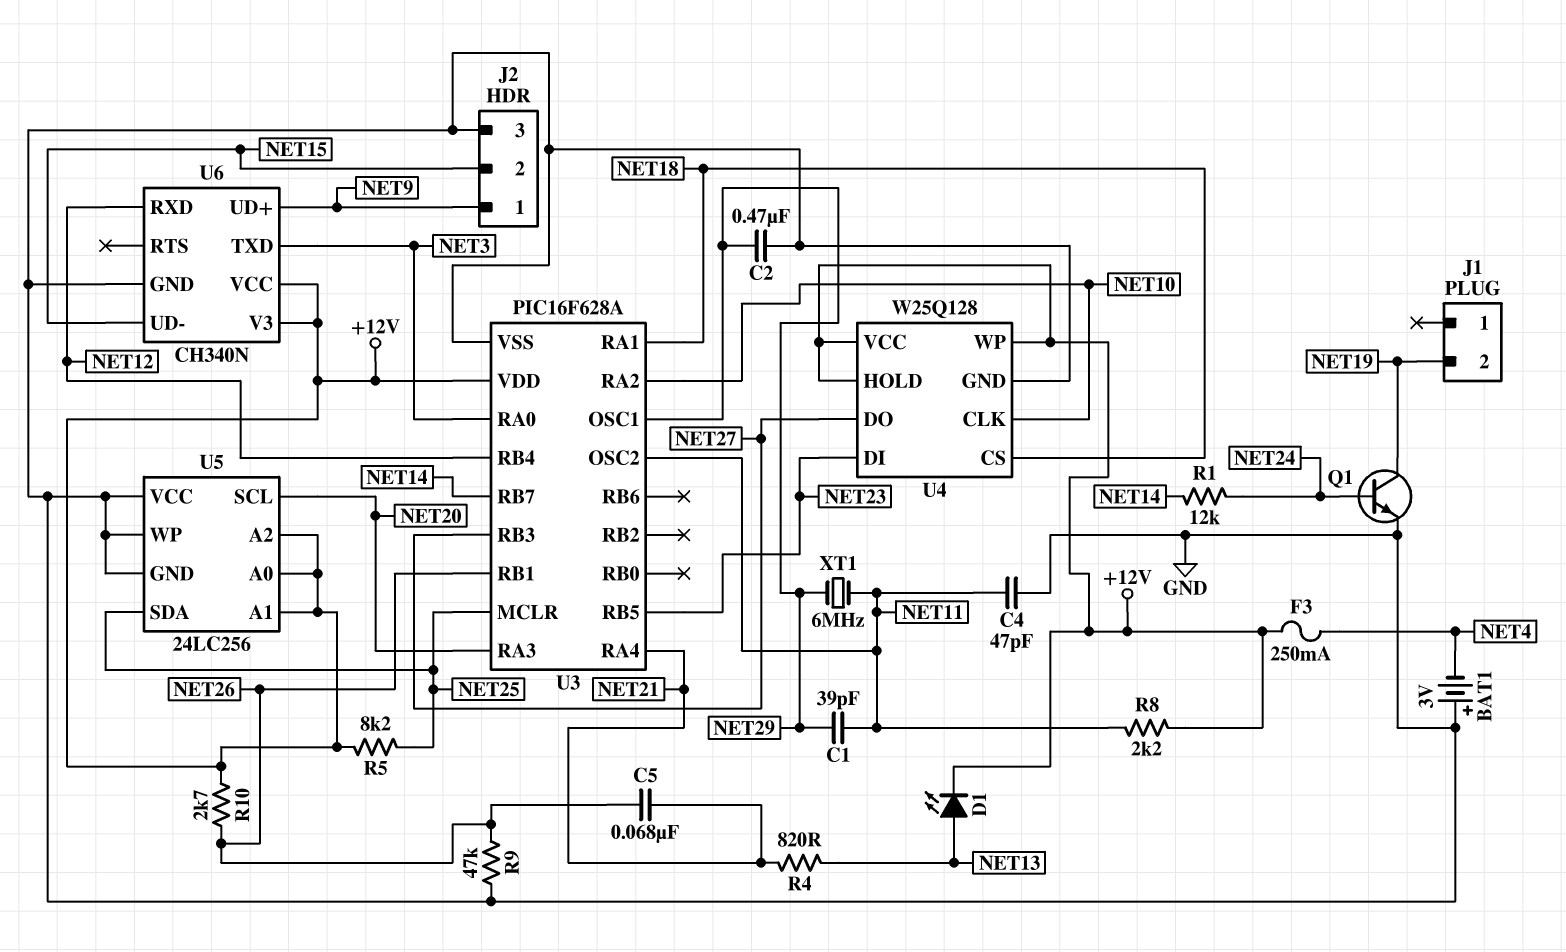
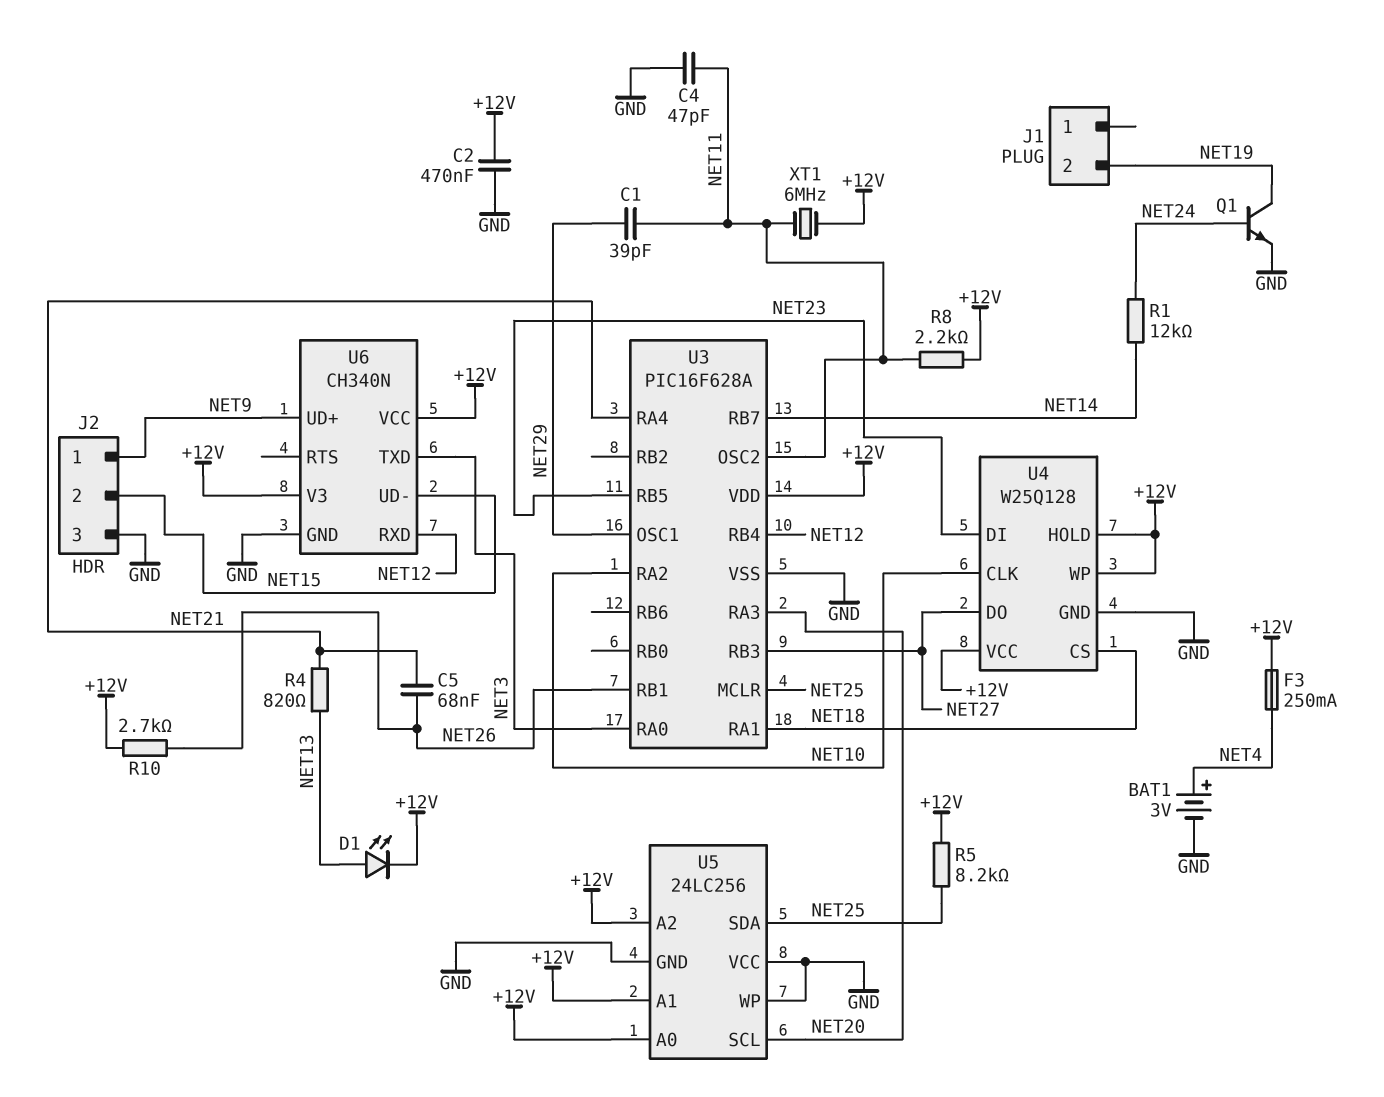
BAT1: 3V (plus GND, minus NET4) -> 3V (plus NET4, minus GND)
C2: 470nF (GND, NET29) -> 470nF (+12V, GND)
R9: 47k (GND, NET26) -> none
XT1: 6MHz (NET11, NET29) -> 6MHz (+12V, NET11)

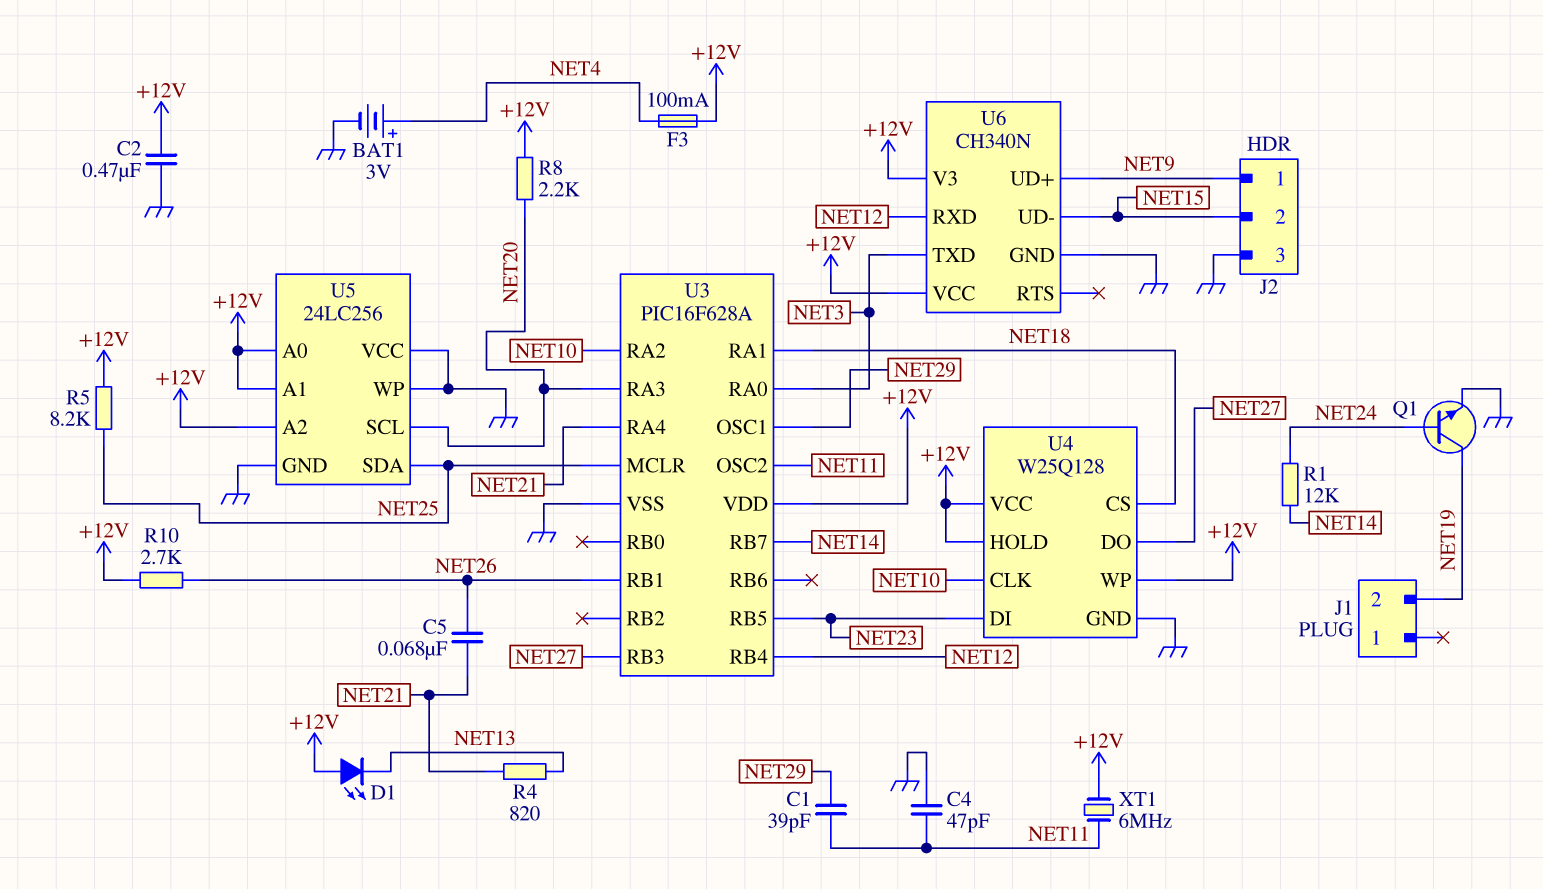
D1: LED (A NET13, K +12V) -> LED (A +12V, K NET13)
F3: 250mA (+12V, NET4) -> 100mA (+12V, NET4)
R8: 2.2k (+12V, NET11) -> 2.2k (+12V, NET20)

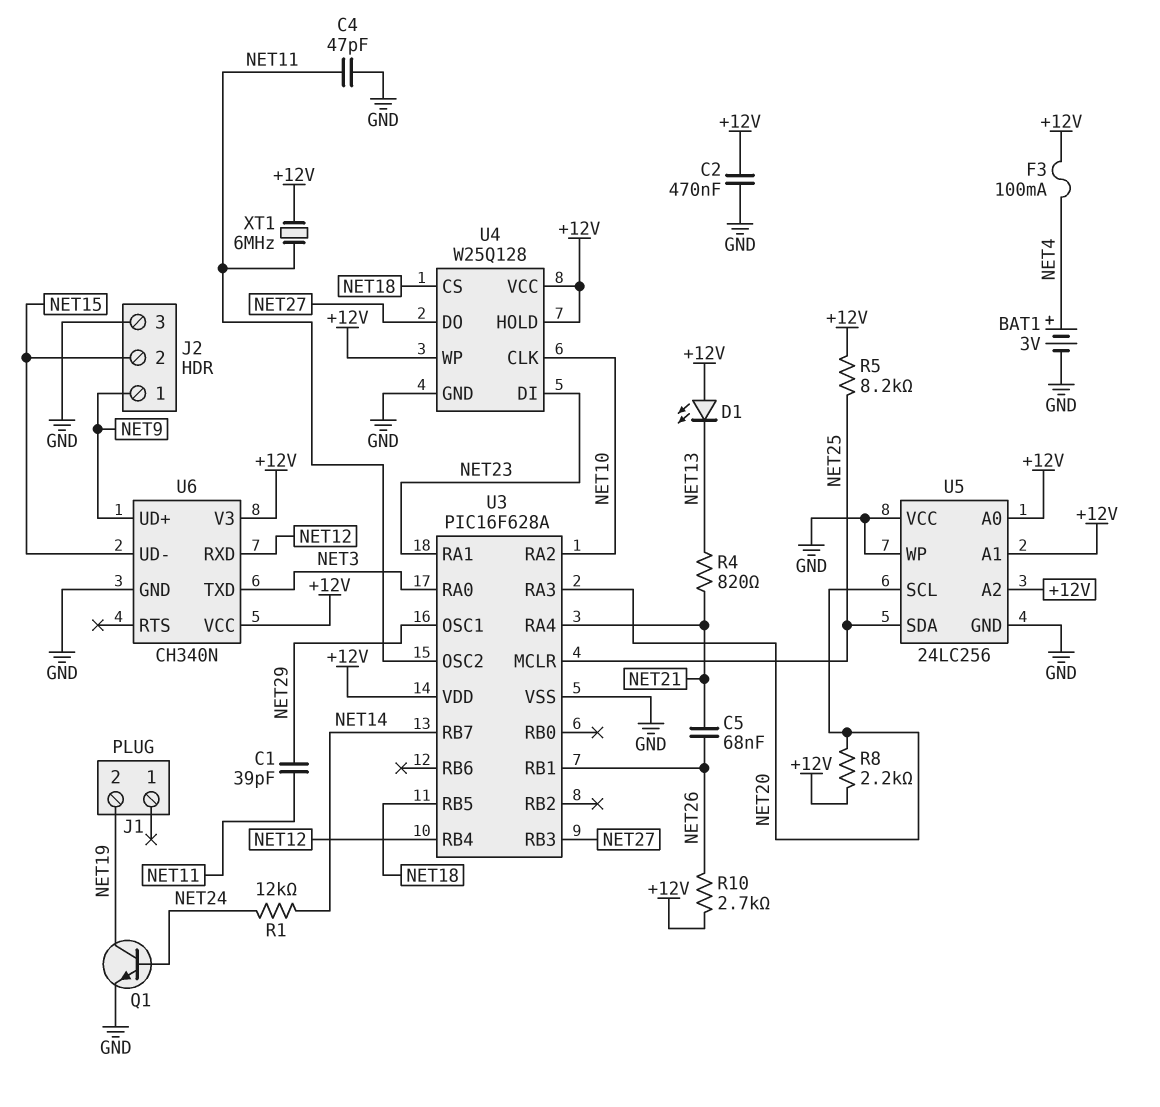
U3 pin RA1: NET18 -> NET23
U3 pin RB5: NET23 -> NET18

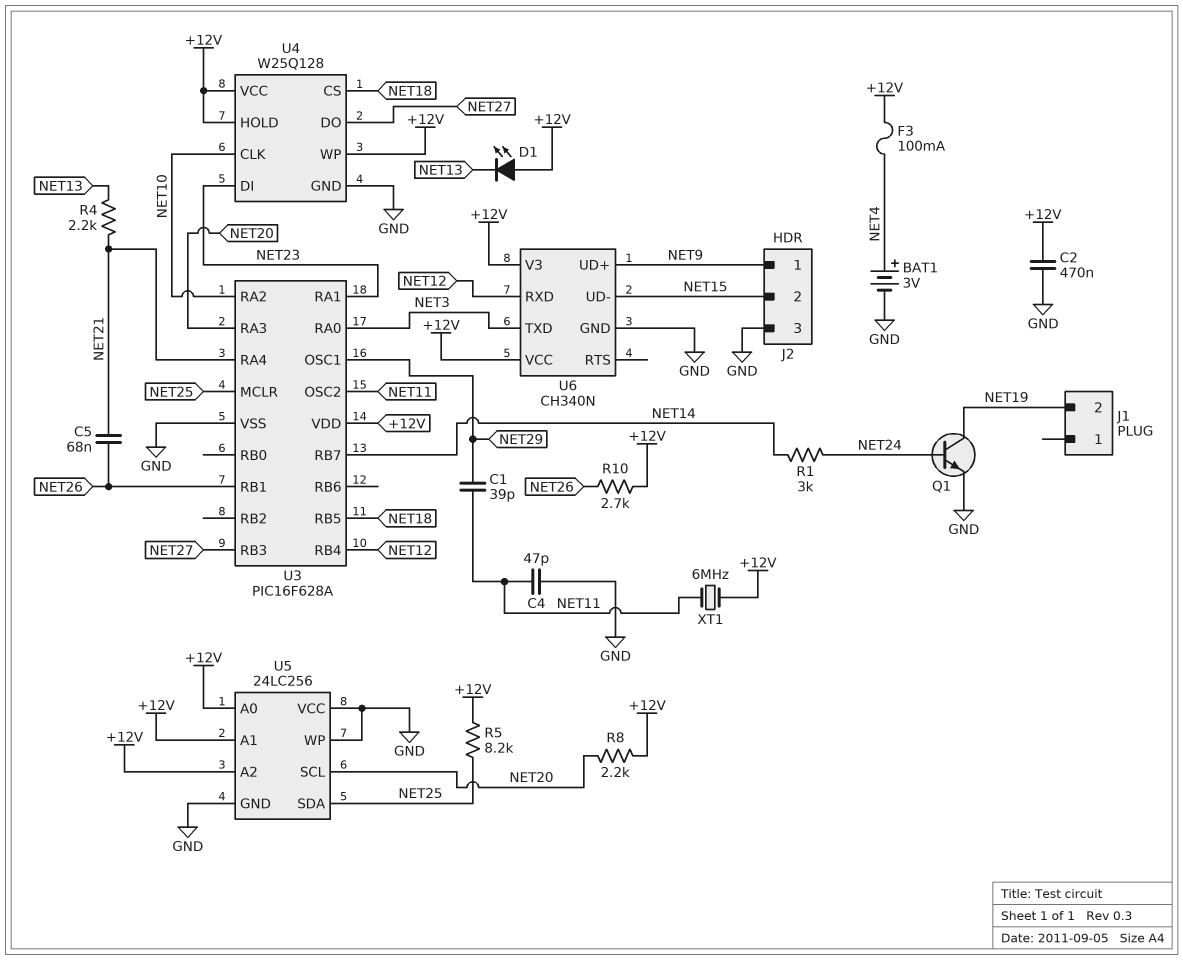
R1: 12k (NET14, NET24) -> 3k (NET14, NET24)
R4: 820 (NET13, NET21) -> 2.2k (NET13, NET21)

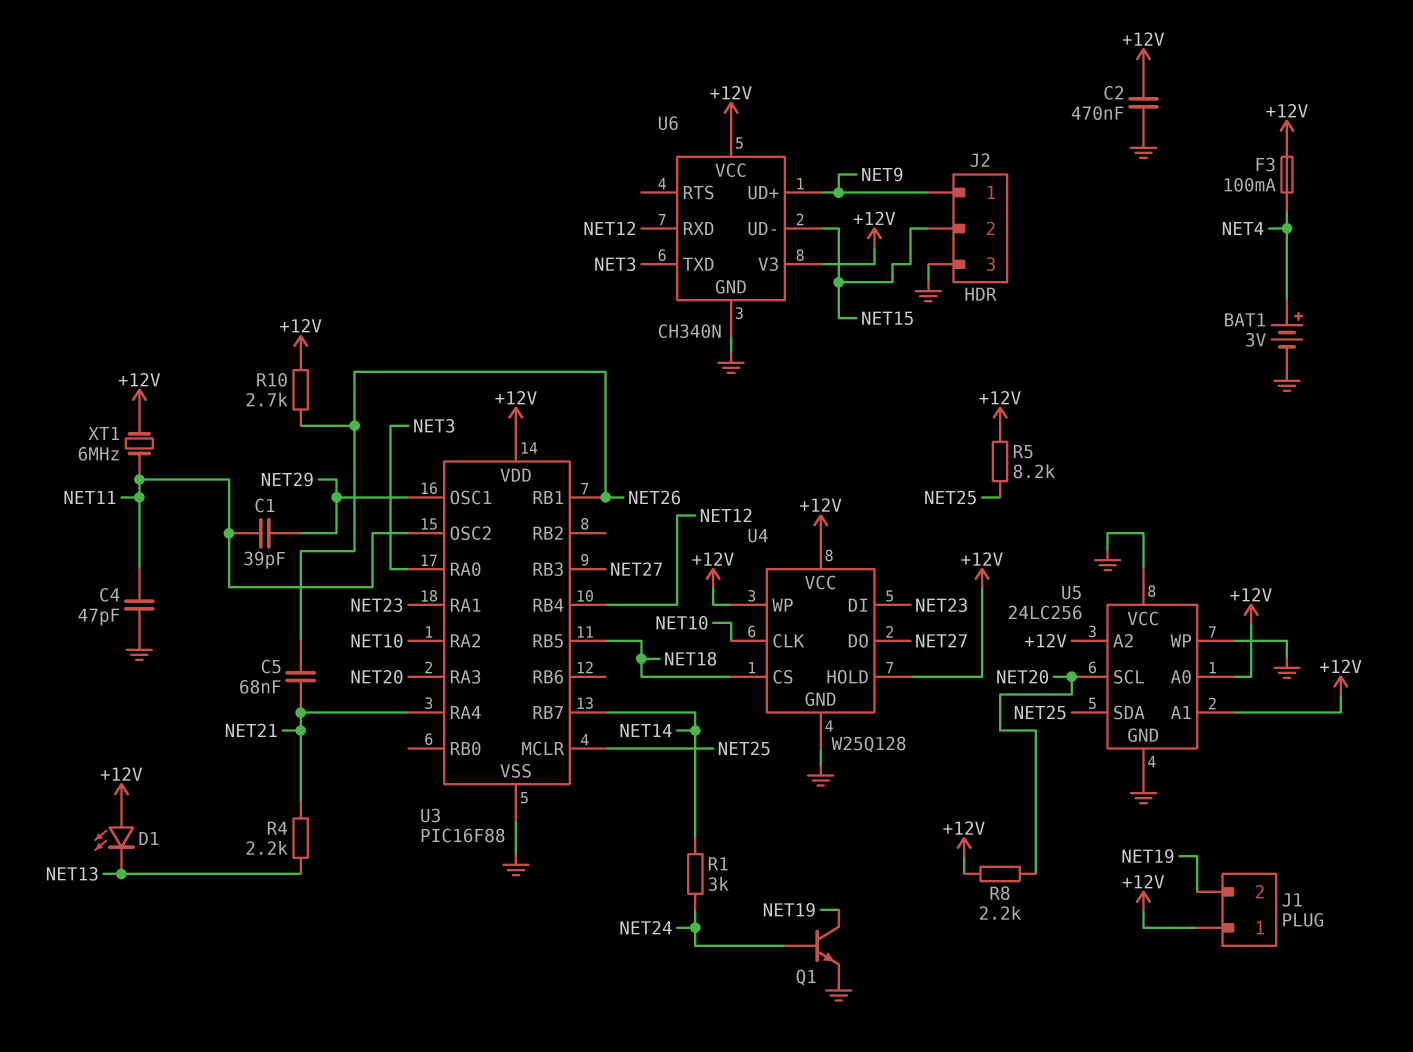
J1 pin 1: none -> +12V
U3: PIC16F628A -> PIC16F88

